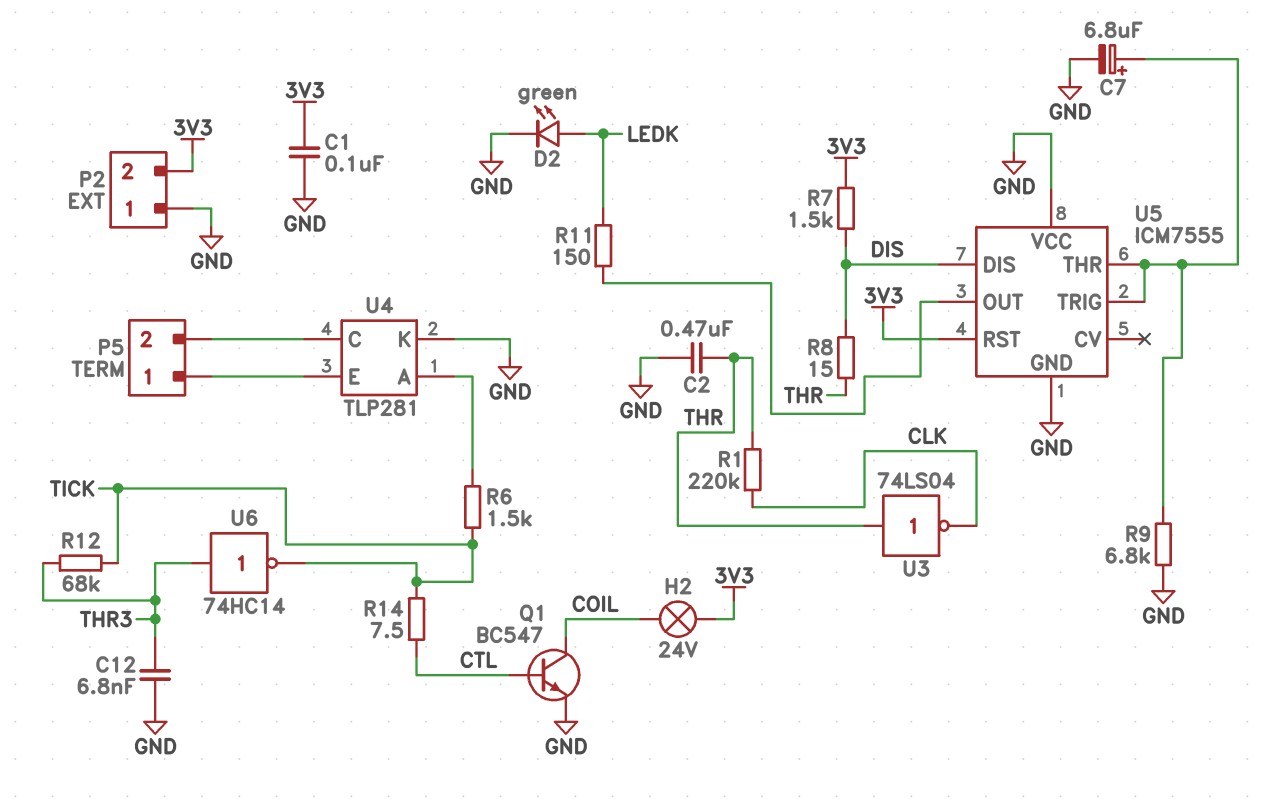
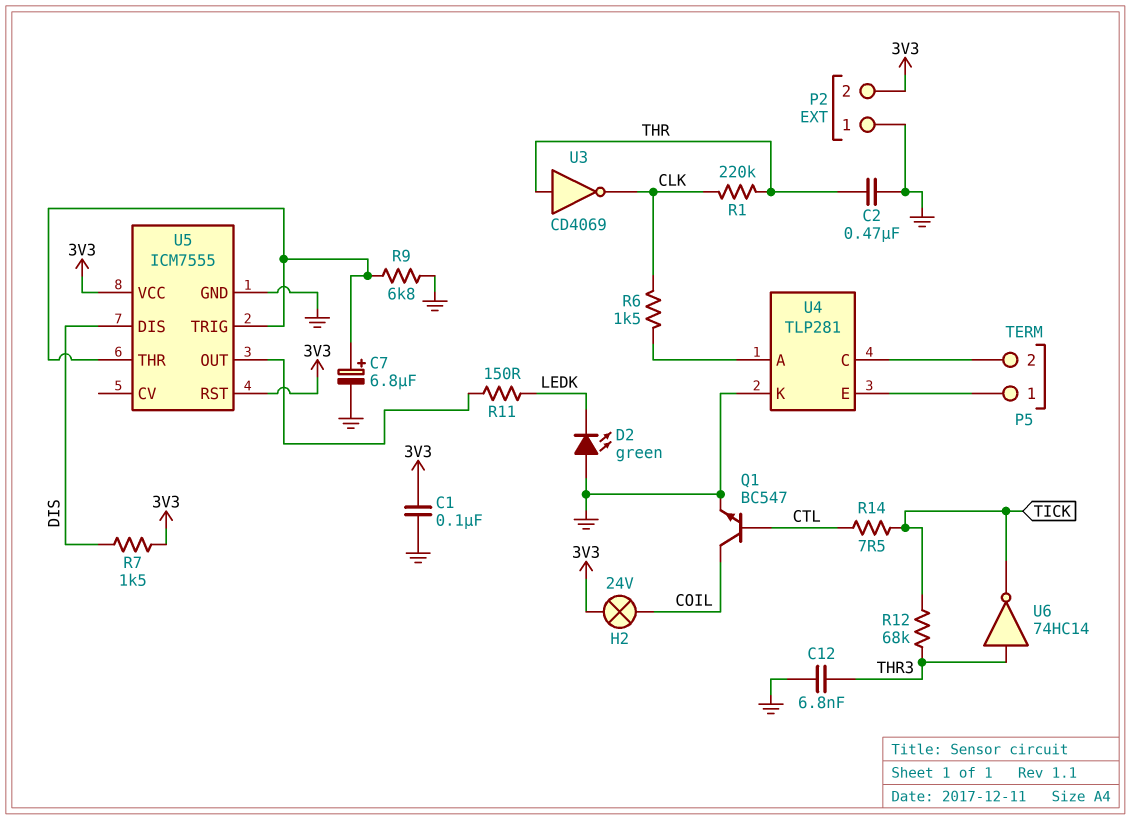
D2: LED green (A LEDK, K GND) -> LED green (A GND, K LEDK)
R6: 1.5k (TICK, U4/A) -> 1.5k (CLK, U4/A)
R8: 15 (DIS, THR) -> none
U3: NOT 74LS04 (in THR, out CLK) -> NOT CD4069 (in THR, out CLK)
U5 pin VCC: GND -> 3V3

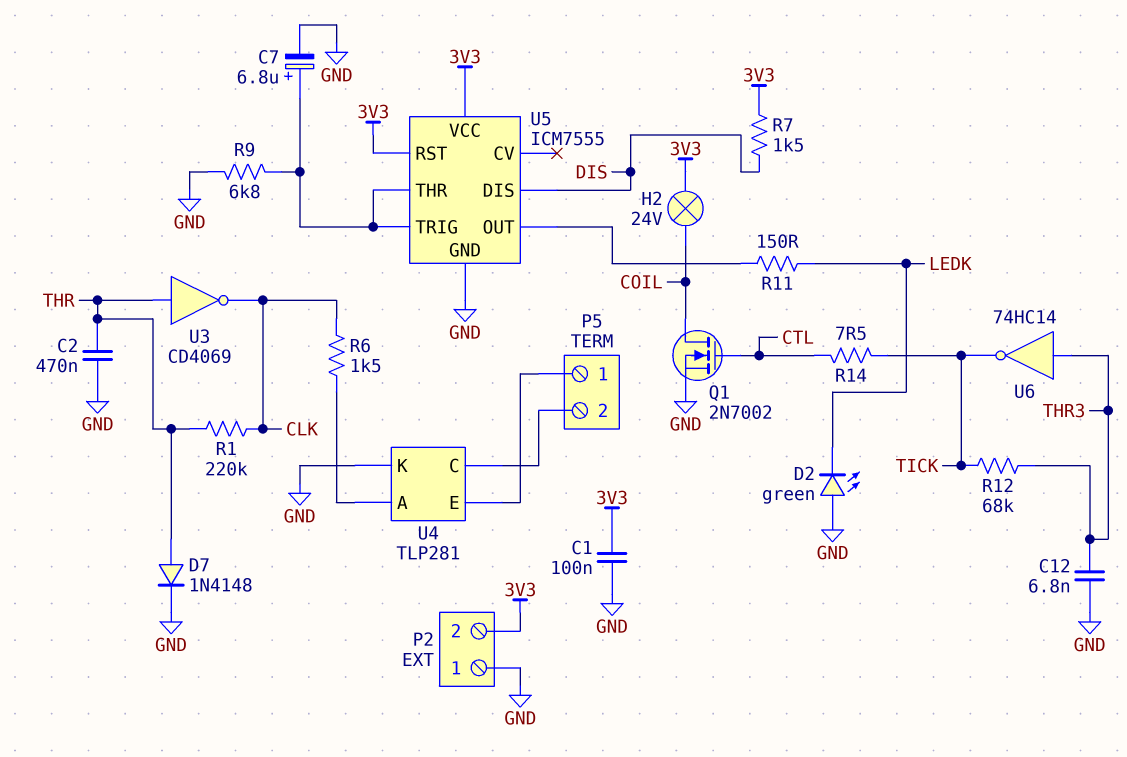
D7: none -> diode 1N4148 (A THR, K GND)
Q1: NPN BC547 (B CTL, C COIL, E GND) -> NMOS 2N7002 (G CTL, D COIL, S GND)

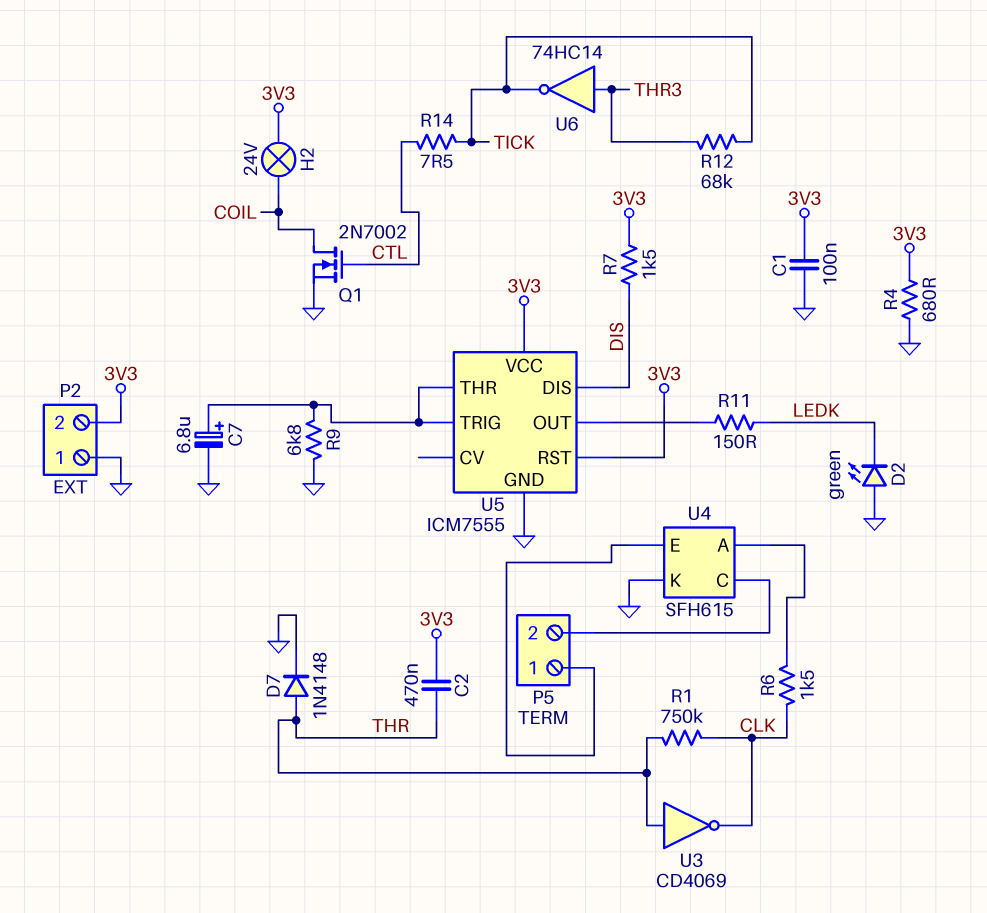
C2: 470nF (GND, THR) -> 470nF (3V3, THR)
C12: 6.8nF (GND, THR3) -> none
R1: 220k (CLK, THR) -> 750k (CLK, THR)
R4: none -> 680 (3V3, GND)
U4: TLP281 -> SFH615

